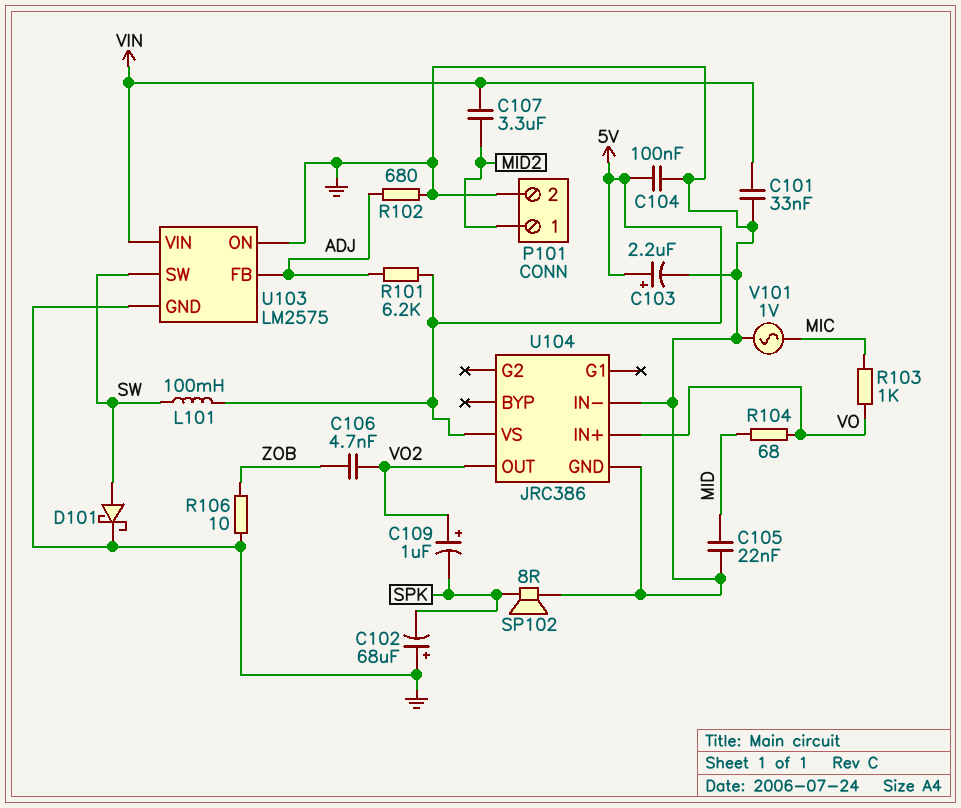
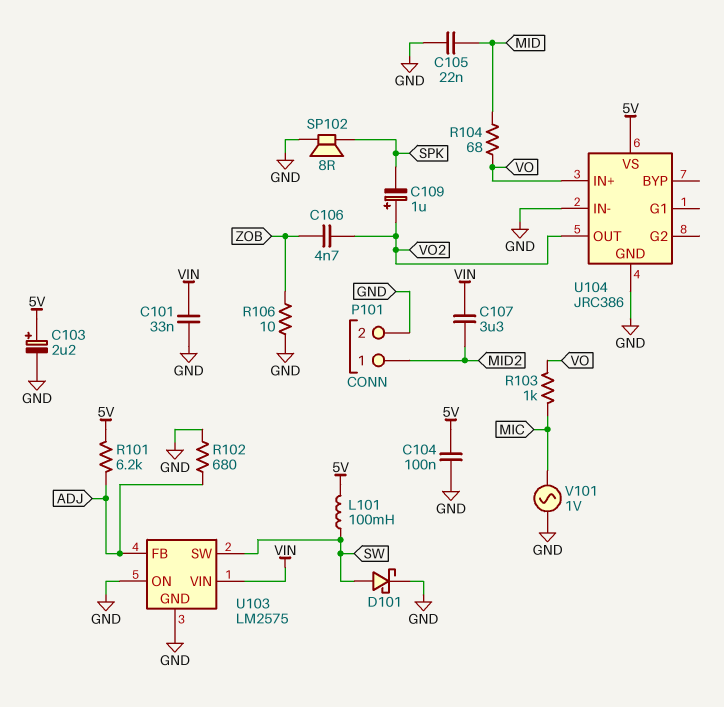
C102: 68uF (plus GND, minus SPK) -> none

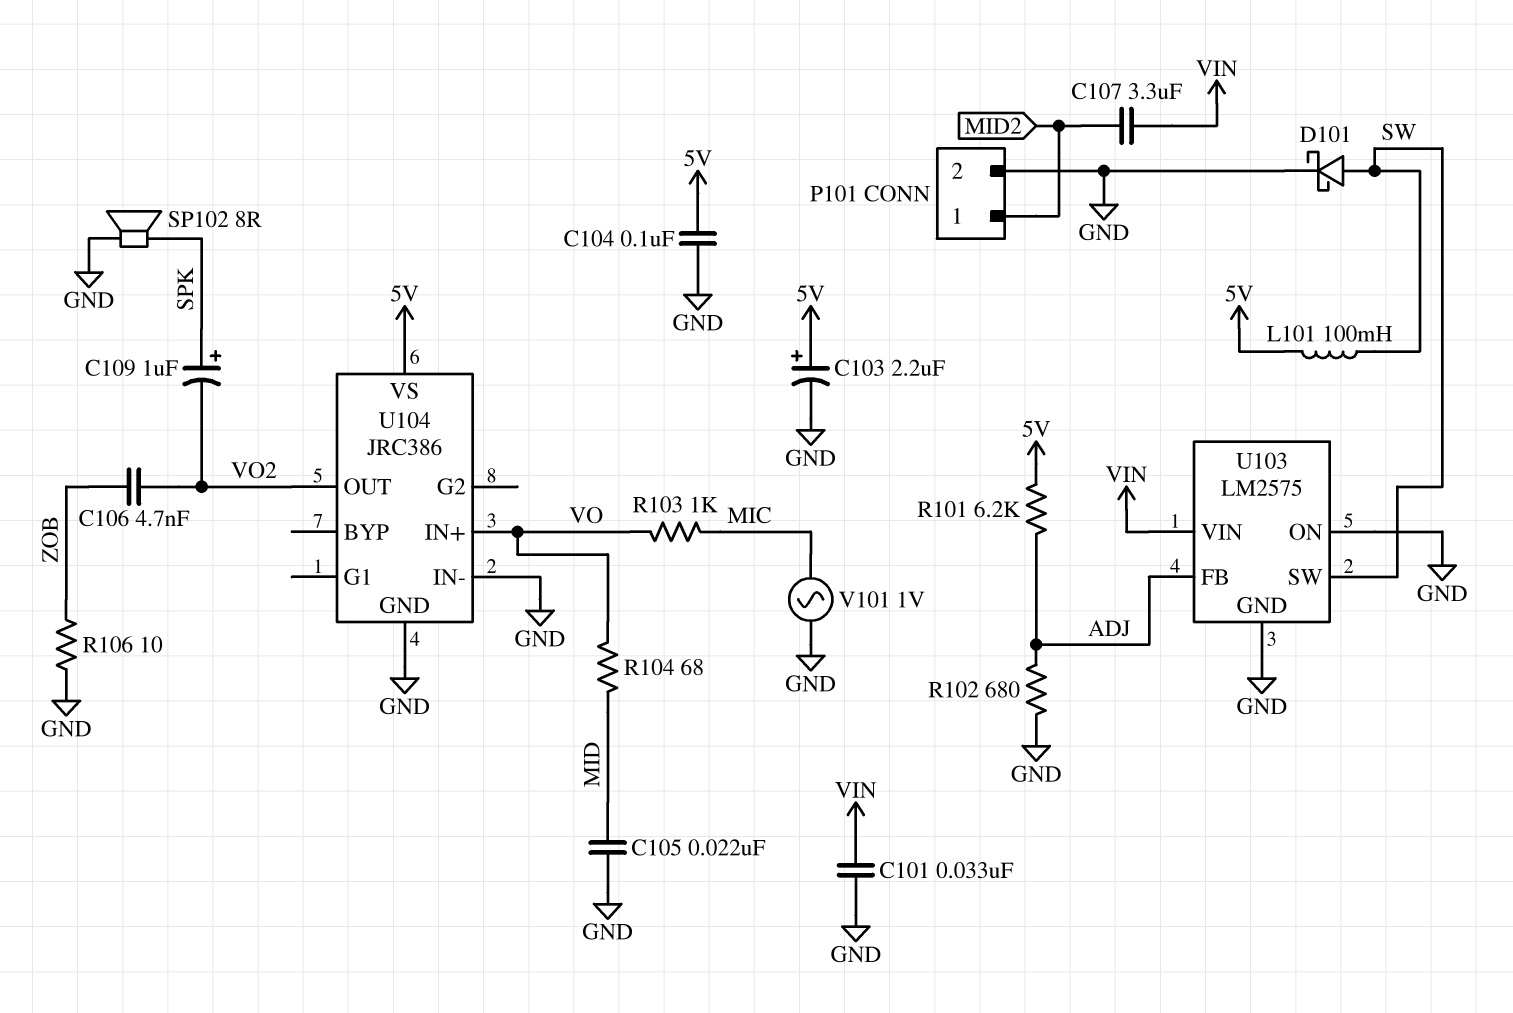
C109: 1uF (plus VO2, minus SPK) -> 1uF (plus SPK, minus VO2)

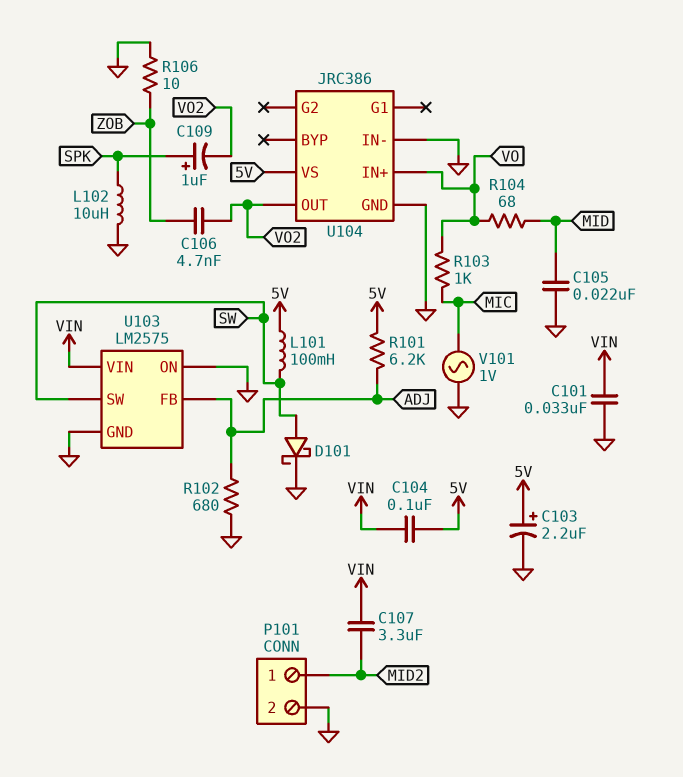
C104: 100nF (5V, GND) -> 100nF (5V, VIN)
L102: none -> 10uH (GND, SPK)
SP102: speaker 8R (GND, SPK) -> none

